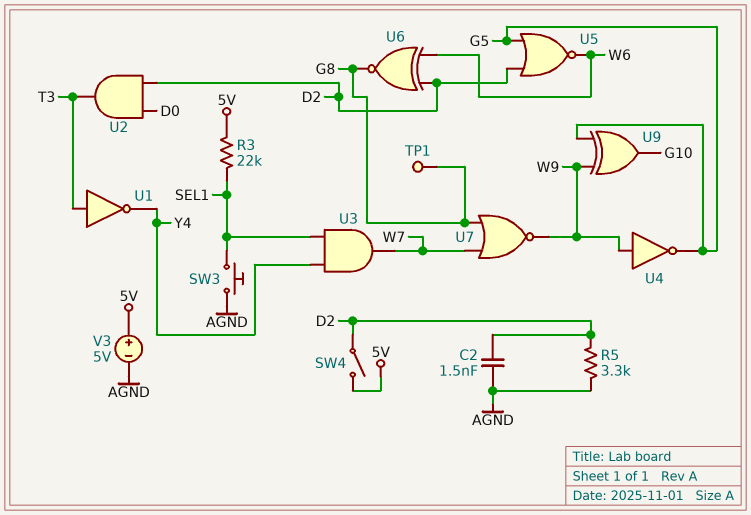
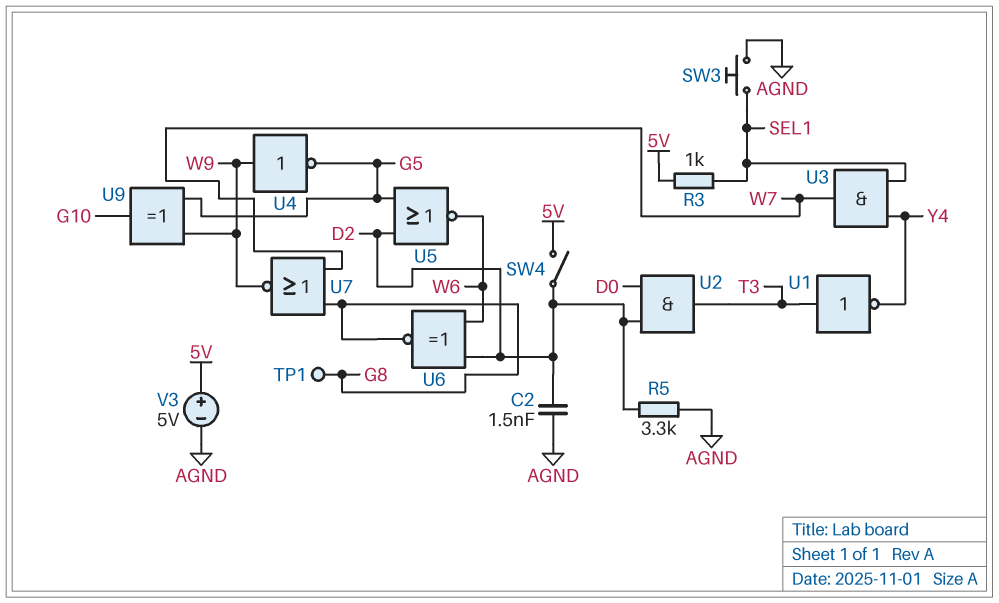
R3: 22k (5V, SEL1) -> 1k (5V, SEL1)

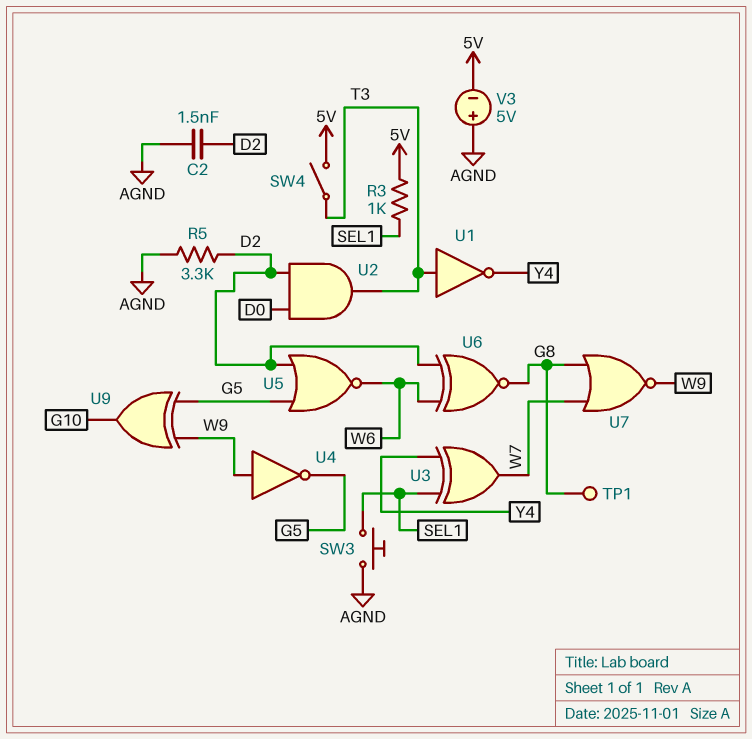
SW4: switch (5V, D2) -> switch (5V, T3)
U3: AND (in SEL1, in Y4, out W7) -> XOR (in SEL1, in Y4, out W7)
V3: 5V (plus 5V, minus AGND) -> 5V (plus AGND, minus 5V)

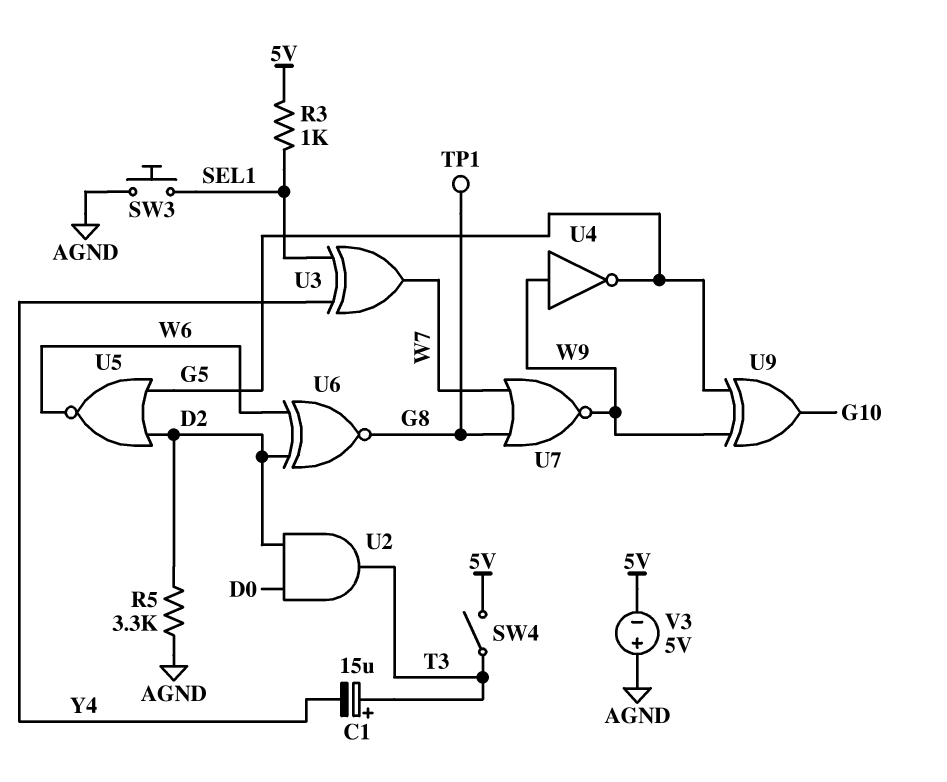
C1: none -> 15uF (plus T3, minus Y4)
C2: 1.5nF (AGND, D2) -> none
U1: NOT (in T3, out Y4) -> none

